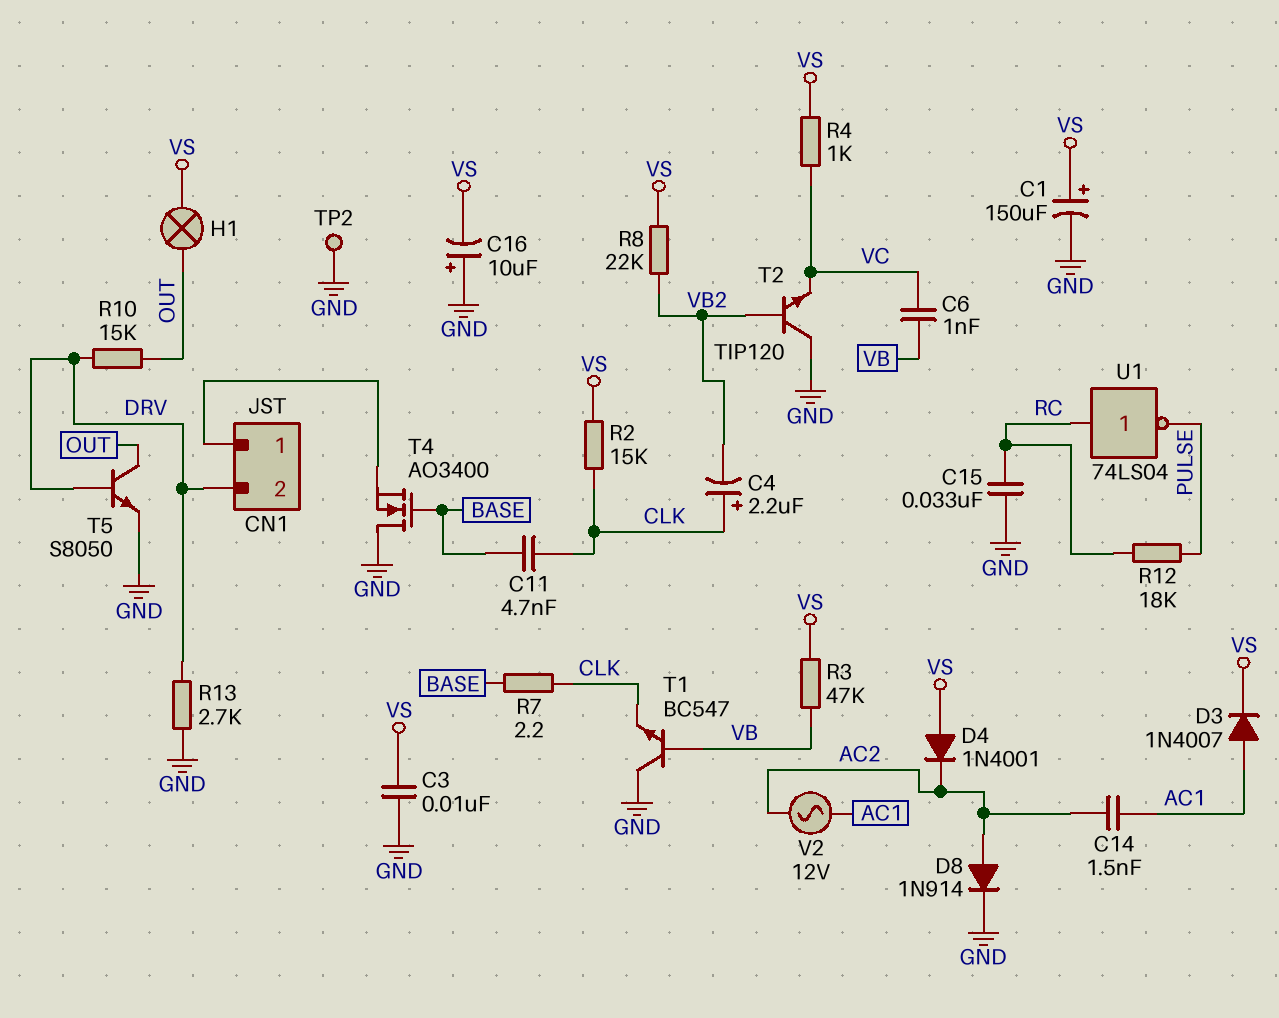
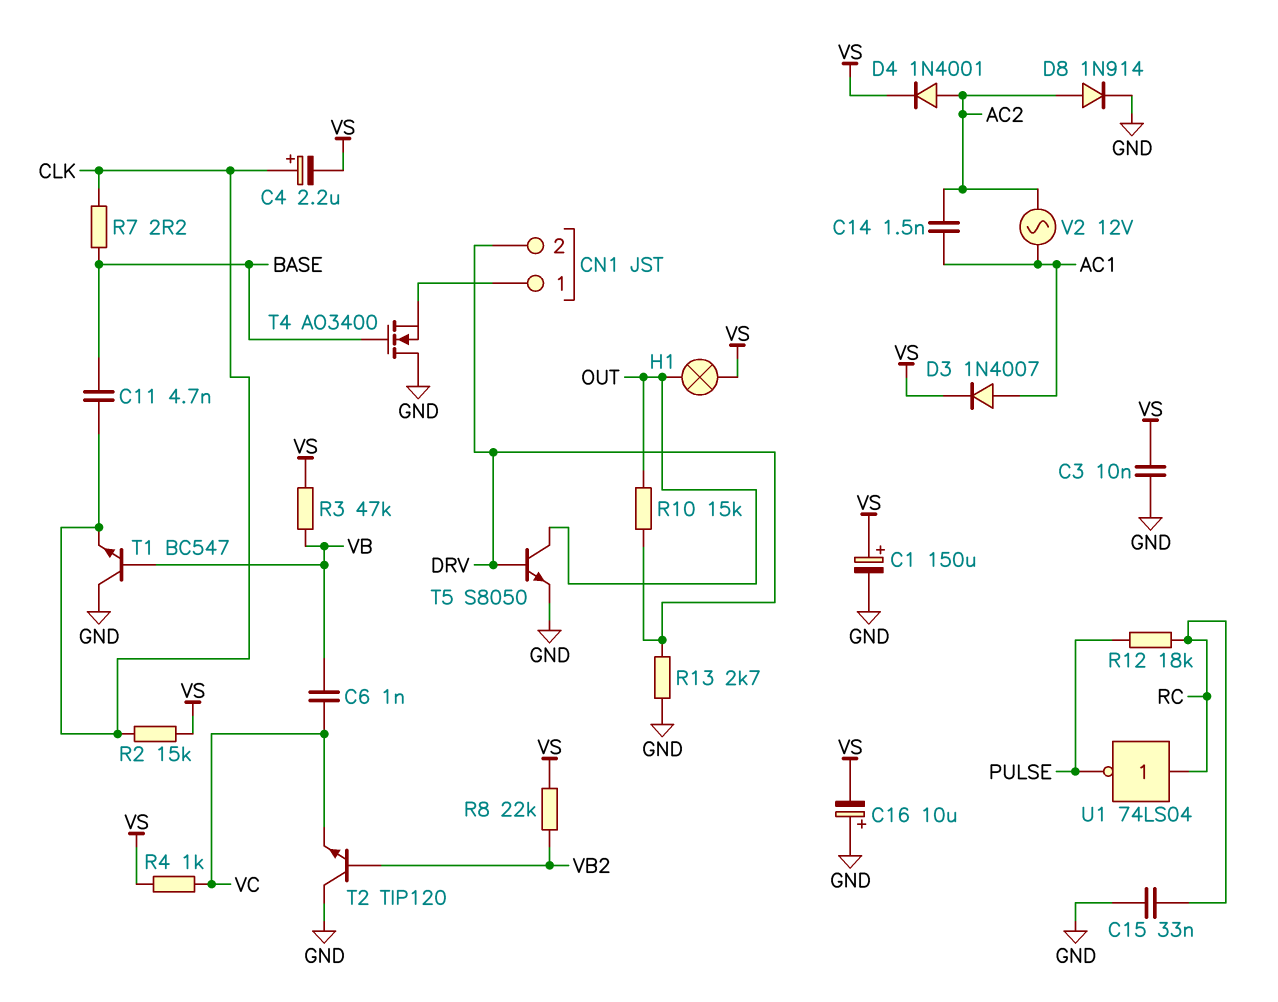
C4: 2.2uF (plus CLK, minus VB2) -> 2.2uF (plus CLK, minus VS)
D4: diode 1N4001 (A VS, K AC2) -> diode 1N4001 (A AC2, K VS)
TP2: test point (GND) -> none

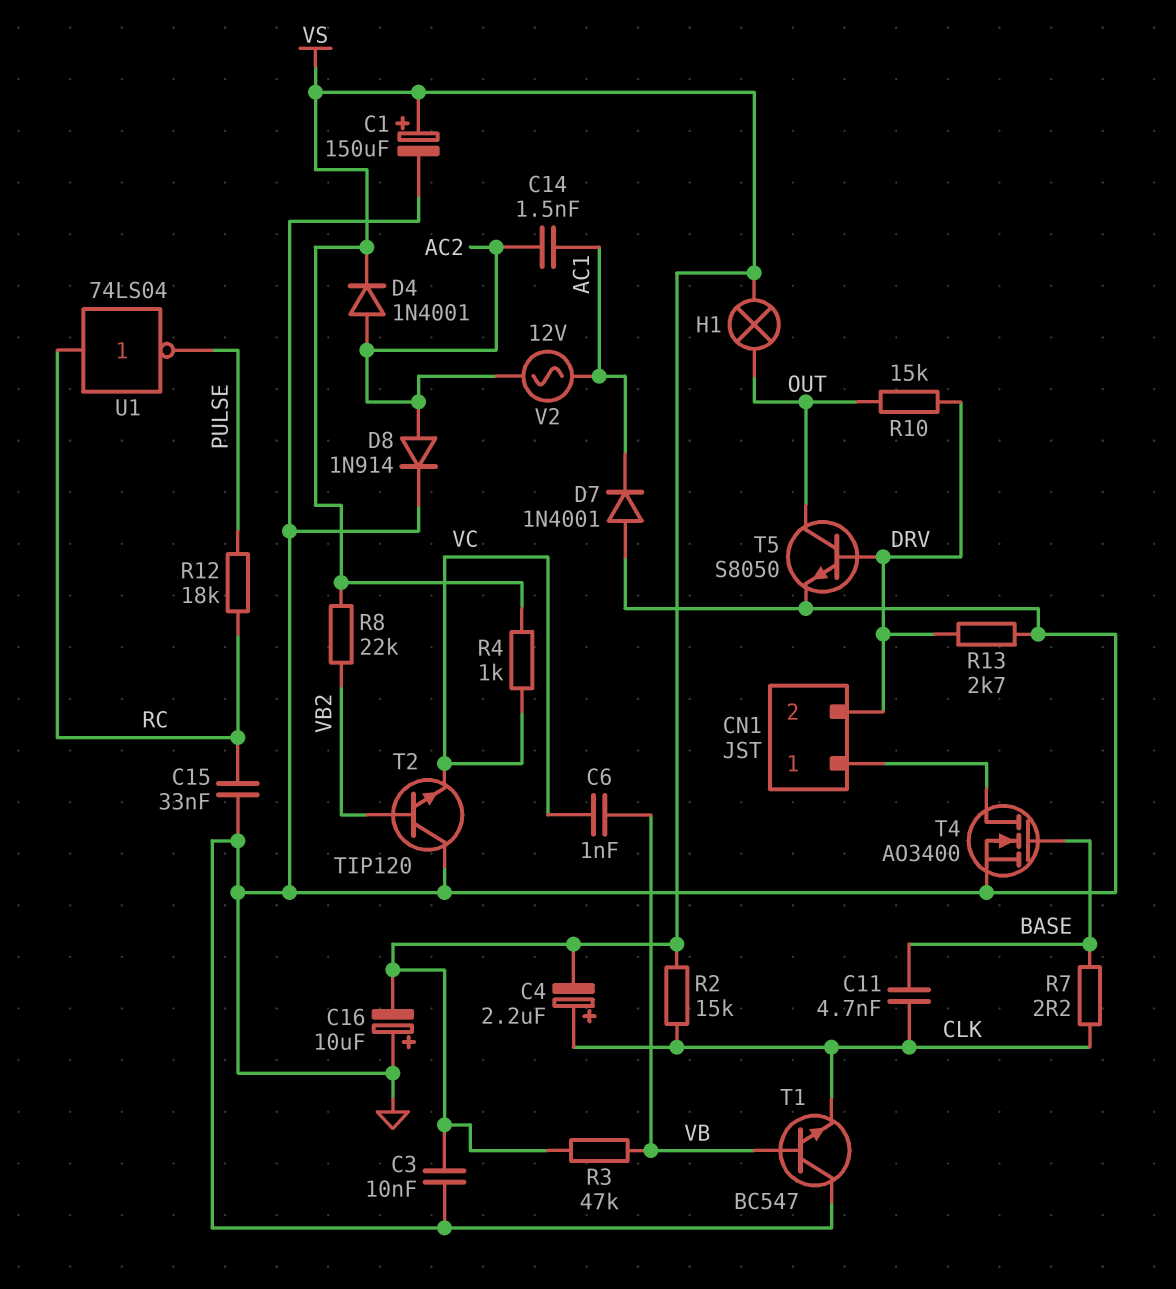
D3: diode 1N4007 (A AC1, K VS) -> none
D7: none -> diode 1N4001 (A GND, K AC1)
T4: NMOS AO3400 (G BASE, D GND, S CN1/1) -> NMOS AO3400 (G BASE, D CN1/1, S GND)

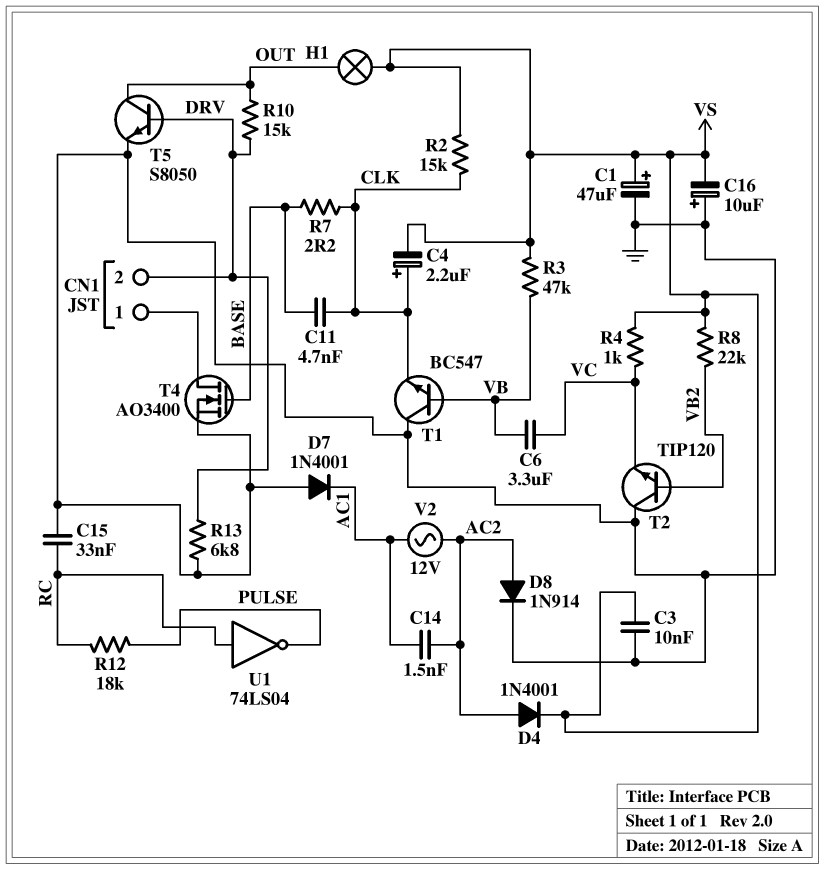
C1: 150uF (plus VS, minus GND) -> 47uF (plus VS, minus GND)
C6: 1nF (VB, VC) -> 3.3uF (VB, VC)
R13: 2.7k (DRV, GND) -> 6.8k (DRV, GND)

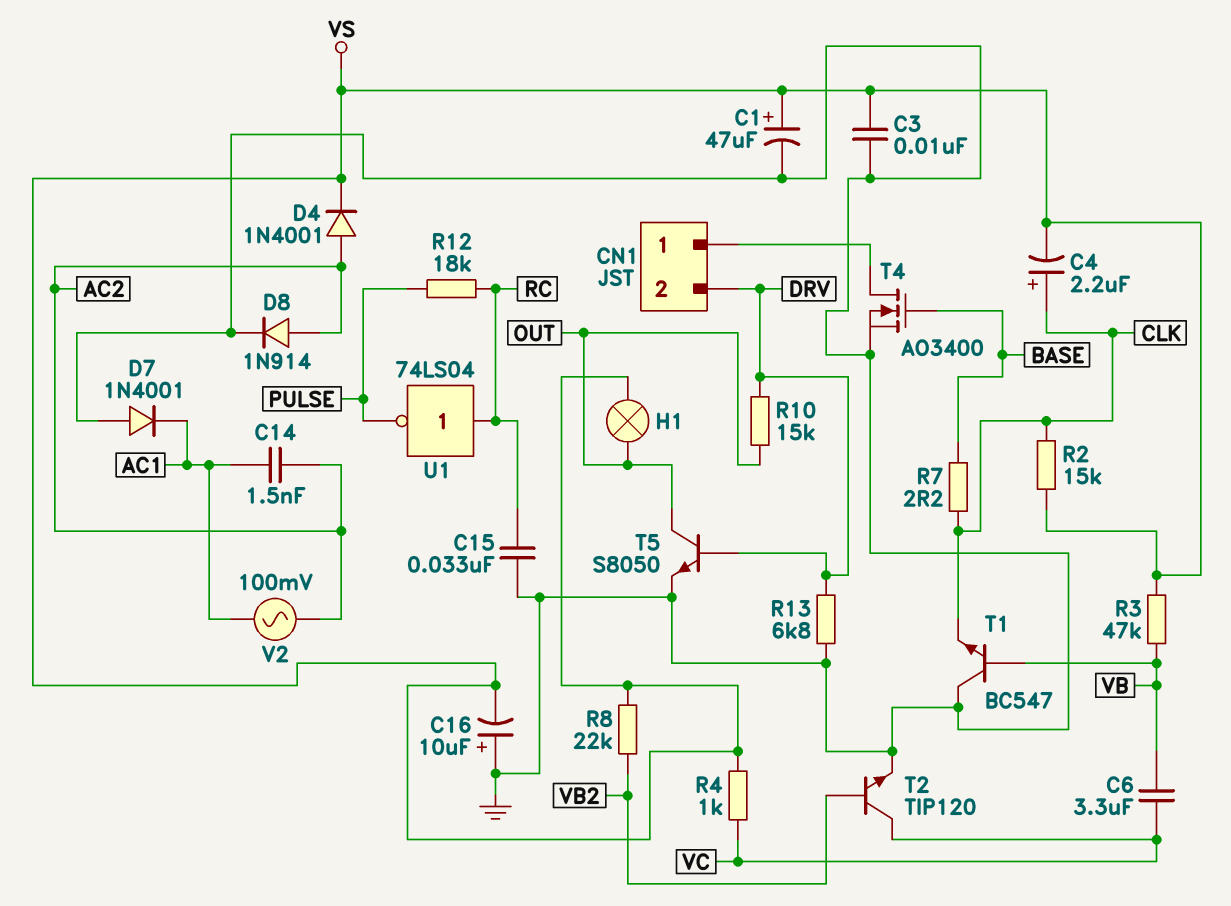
C11: 4.7nF (BASE, CLK) -> none
T2: NPN TIP120 (B VB2, C GND, E VC) -> NPN TIP120 (B VB2, C VC, E GND)
V2: AC 12V (AC1, AC2) -> AC 100mV (AC1, AC2)

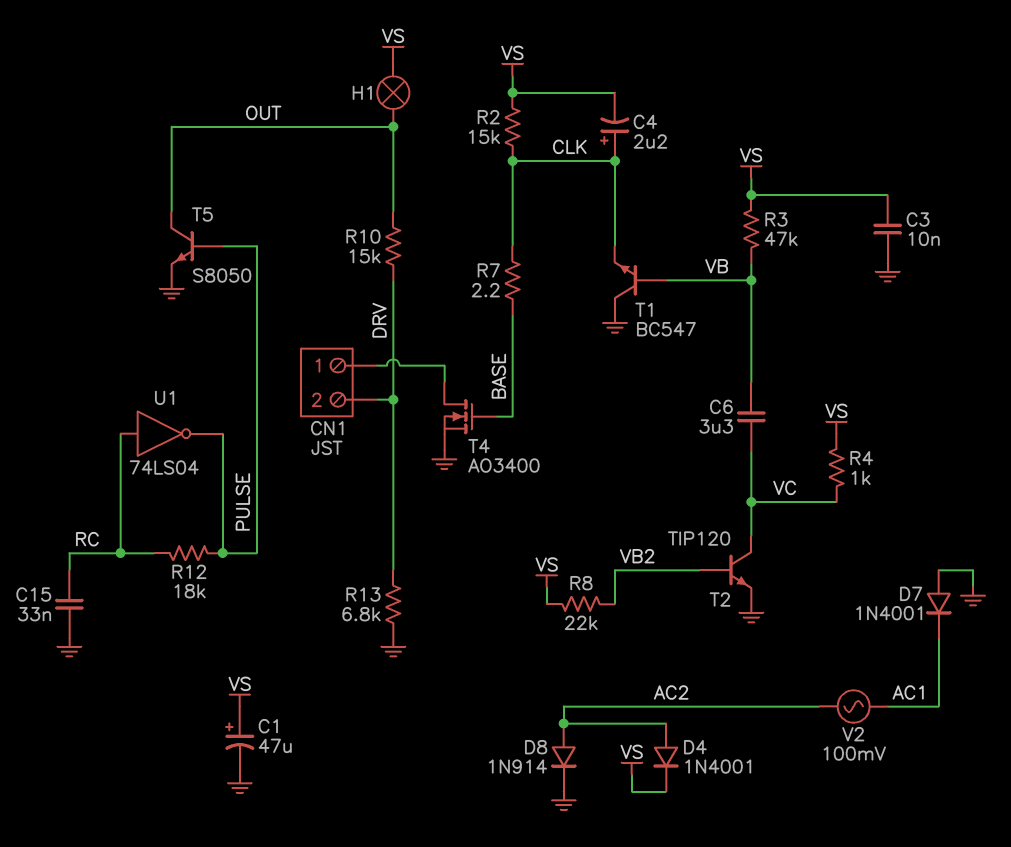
C14: 1.5nF (AC1, AC2) -> none
C16: 10uF (plus GND, minus VS) -> none
T5: NPN S8050 (B DRV, C OUT, E GND) -> NPN S8050 (B PULSE, C OUT, E GND)

